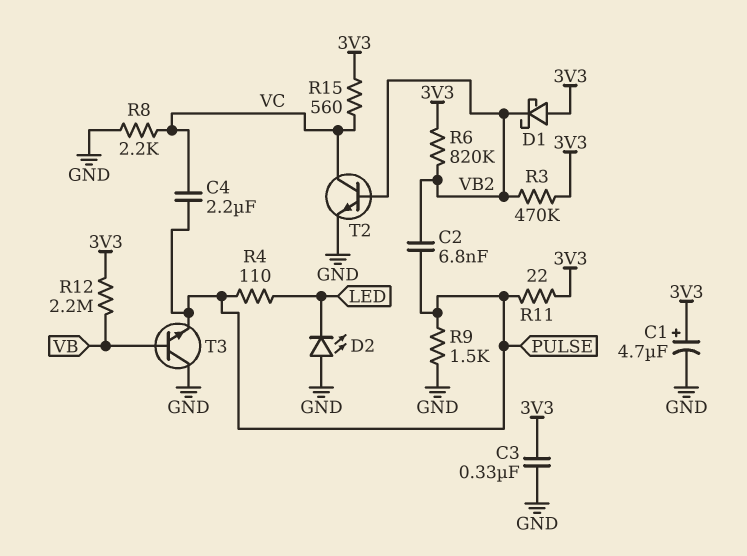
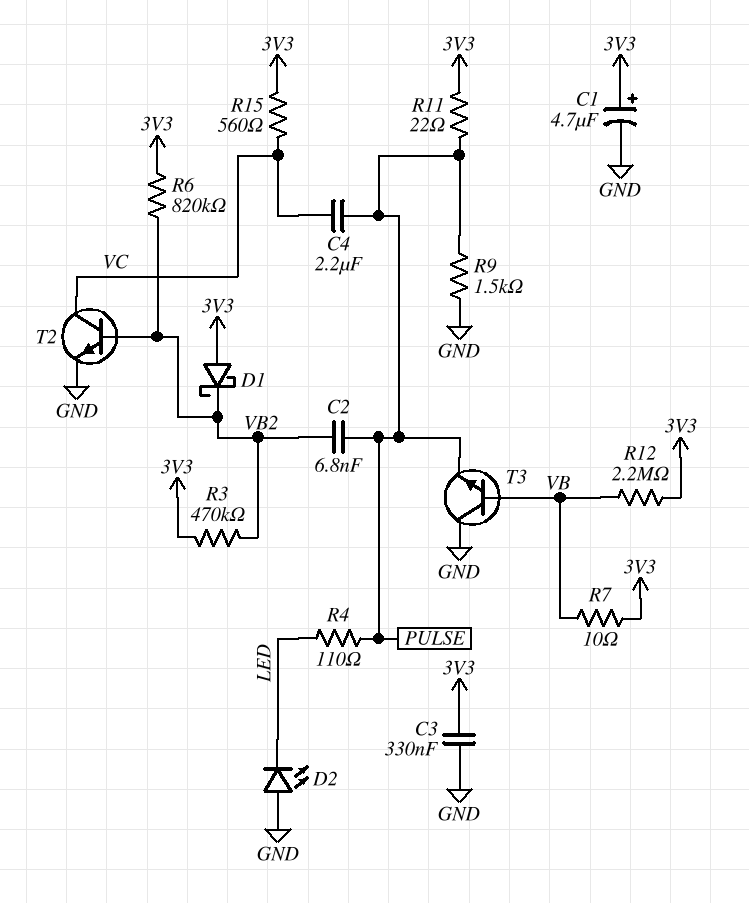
R7: none -> 10 (3V3, VB)
R8: 2.2k (GND, VC) -> none

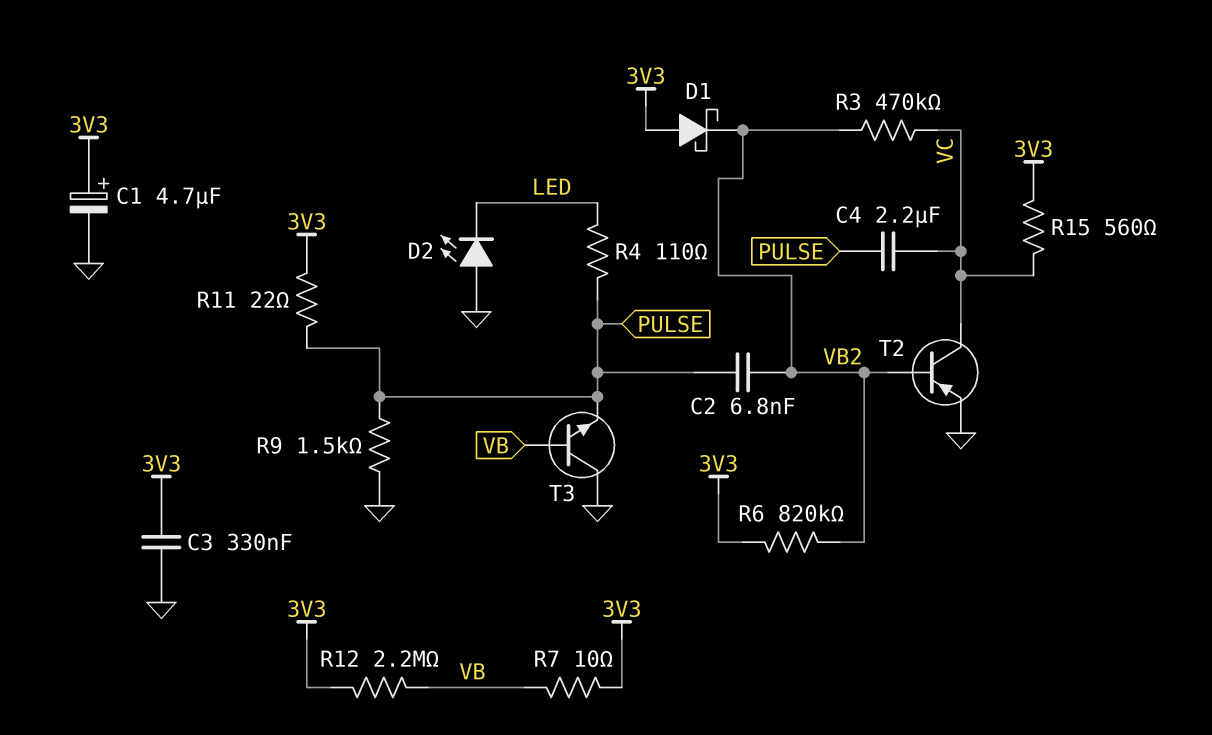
R3: 470k (3V3, VB2) -> 470k (VB2, VC)
T2: NPN (B VB2, C VC, E GND) -> PNP (B VB2, C VC, E GND)

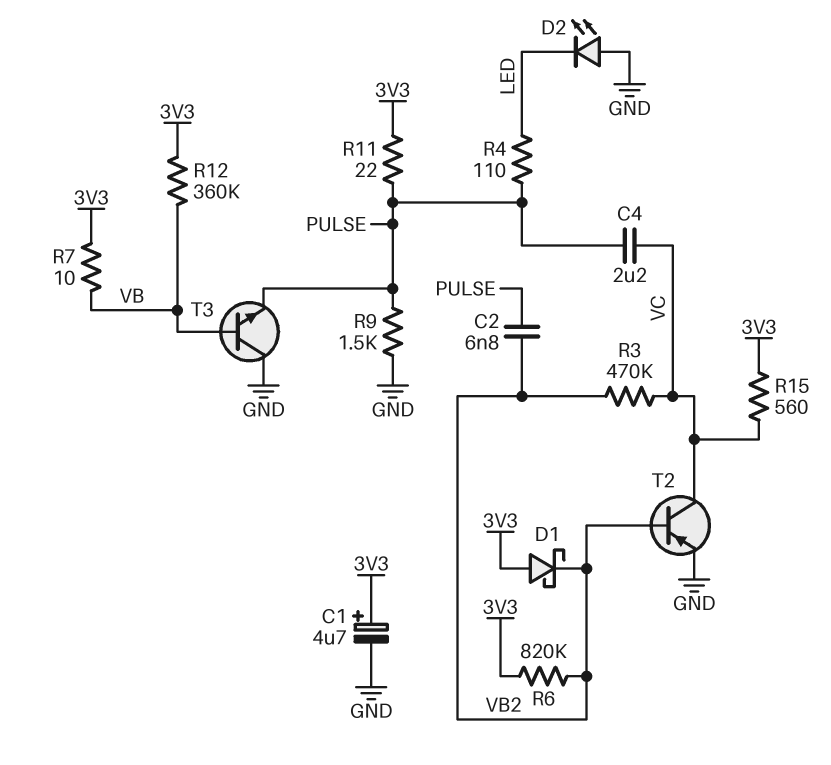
C3: 330nF (3V3, GND) -> none
R12: 2.2M (3V3, VB) -> 360k (3V3, VB)

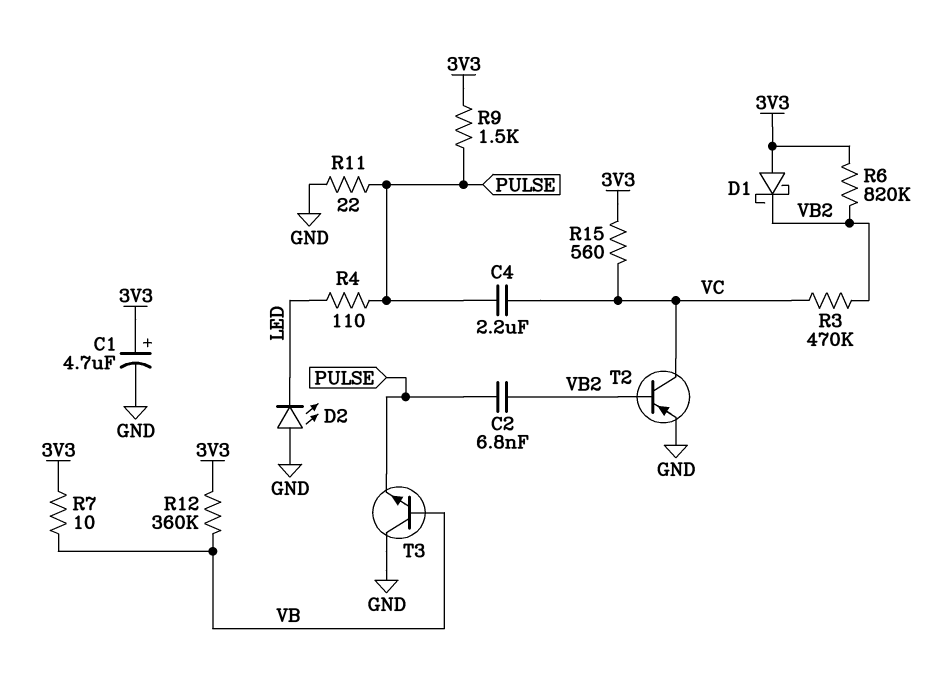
R9: 1.5k (GND, PULSE) -> 1.5k (3V3, PULSE)
R11: 22 (3V3, PULSE) -> 22 (GND, PULSE)

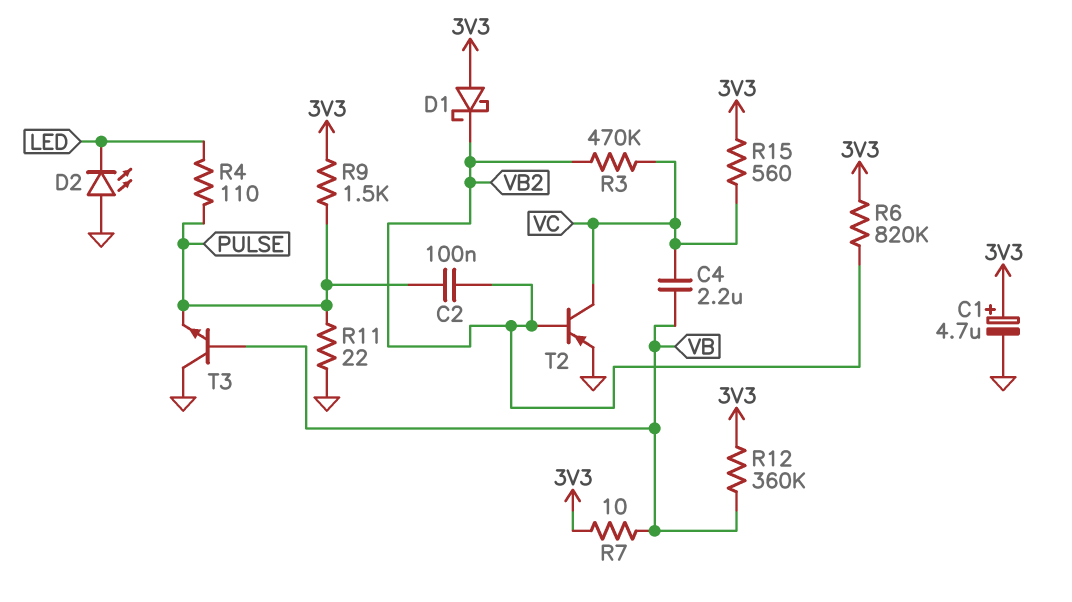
C2: 6.8nF (PULSE, VB2) -> 100nF (PULSE, VB2)
C4: 2.2uF (PULSE, VC) -> 2.2uF (VB, VC)

